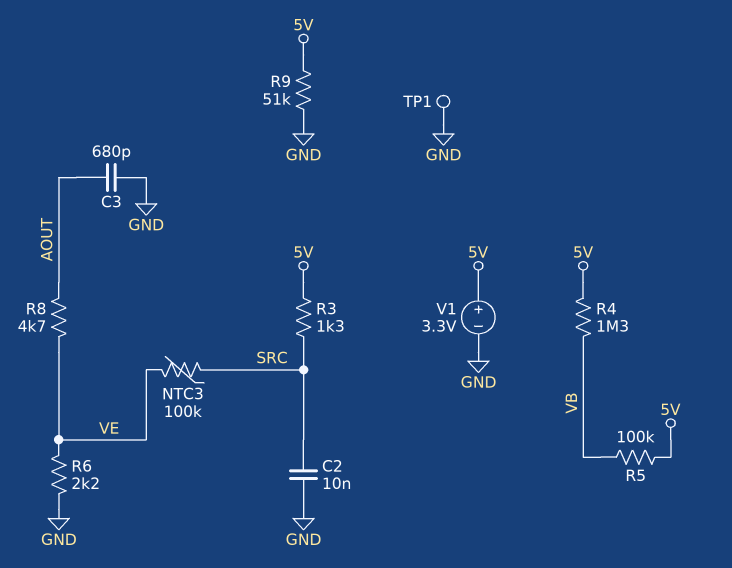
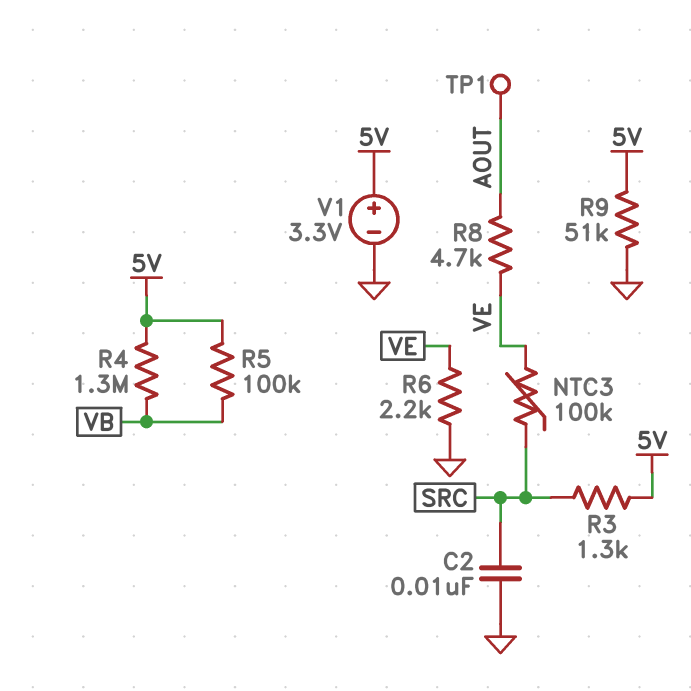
C3: 680pF (AOUT, GND) -> none
TP1: test point (GND) -> test point (AOUT)

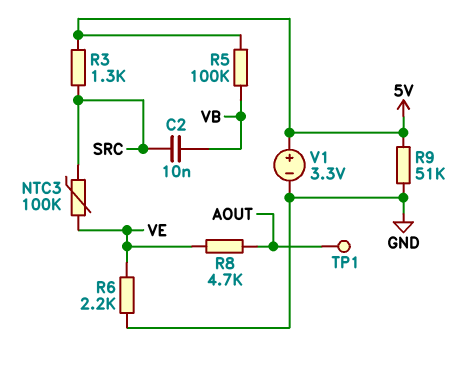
C2: 10nF (GND, SRC) -> 10nF (SRC, VB)
R4: 1.3M (5V, VB) -> none

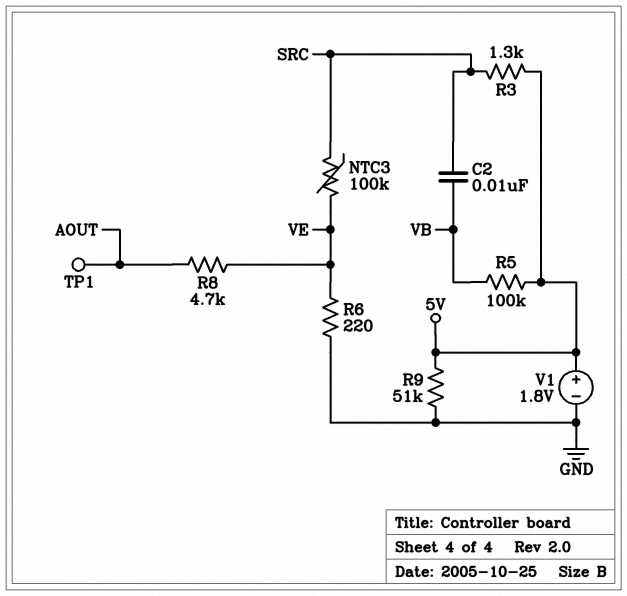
R6: 2.2k (GND, VE) -> 220 (GND, VE)
V1: 3.3V (plus 5V, minus GND) -> 1.8V (plus 5V, minus GND)

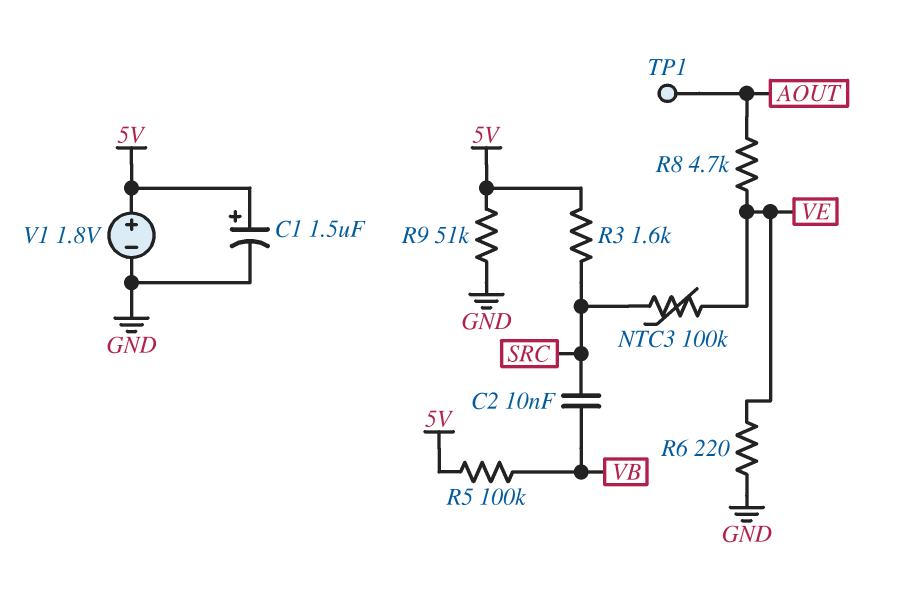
C1: none -> 1.5uF (plus 5V, minus GND)
R3: 1.3k (5V, SRC) -> 1.6k (5V, SRC)

